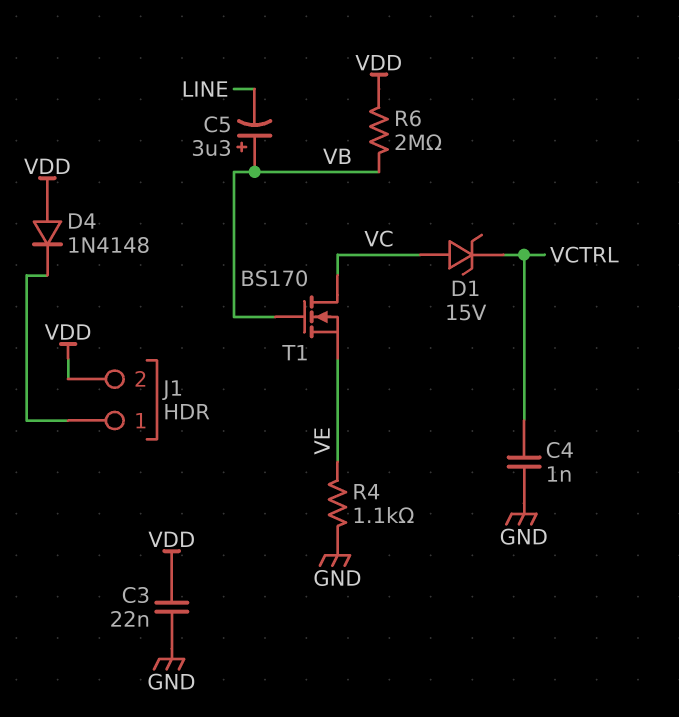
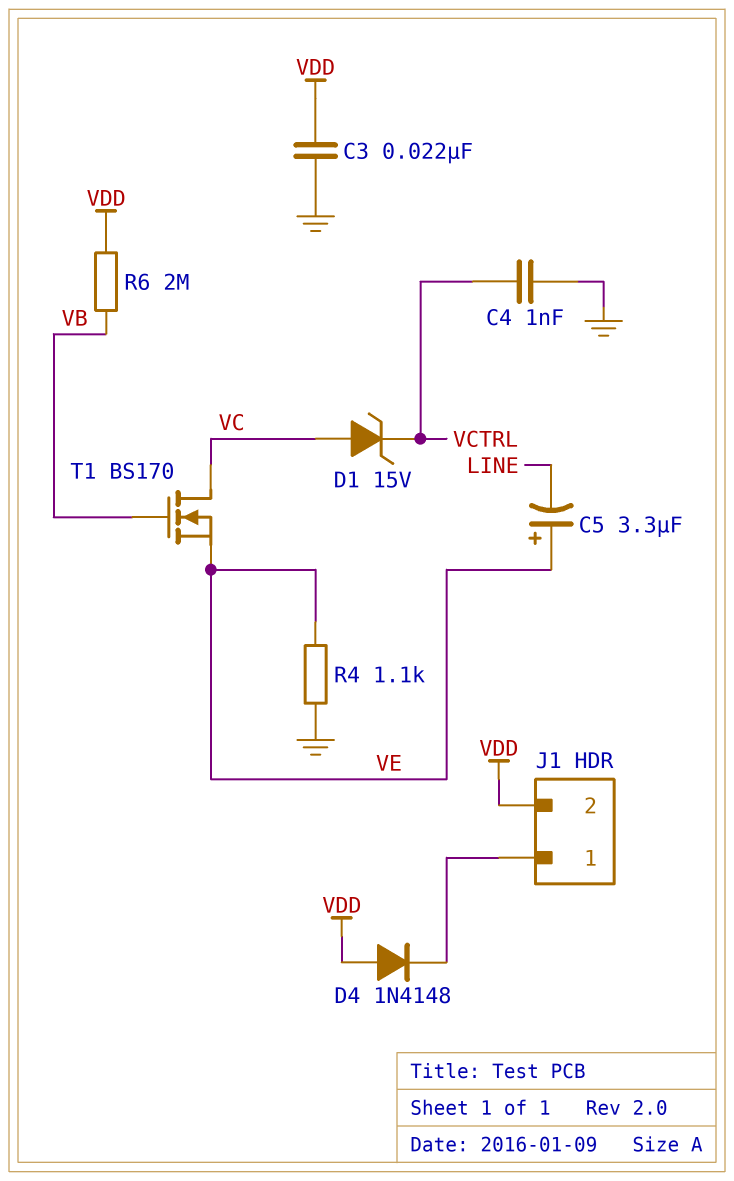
C5: 3.3uF (plus VB, minus LINE) -> 3.3uF (plus VE, minus LINE)

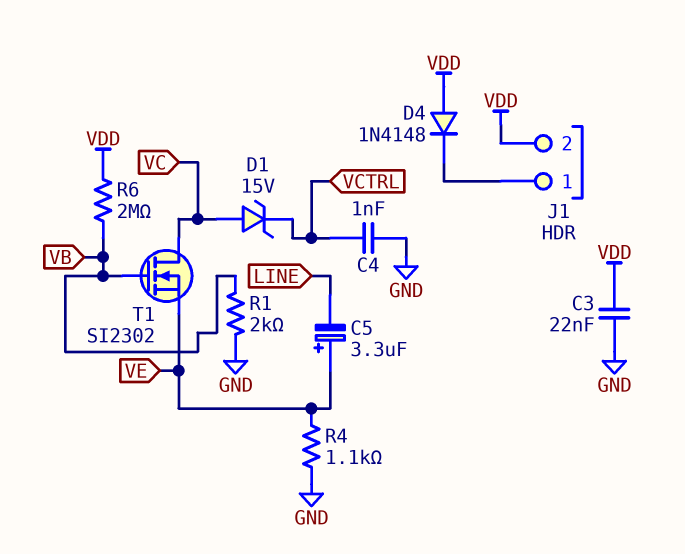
R1: none -> 2k (GND, VB)
T1: NMOS BS170 (G VB, D VC, S VE) -> NMOS SI2302 (G VB, D VC, S VE)

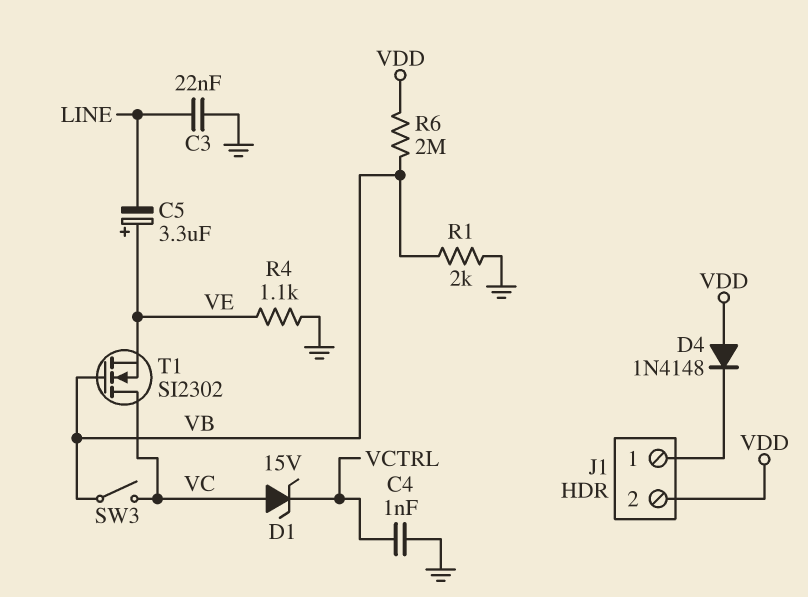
C3: 22nF (GND, VDD) -> 22nF (GND, LINE)
SW3: none -> switch (VB, VC)

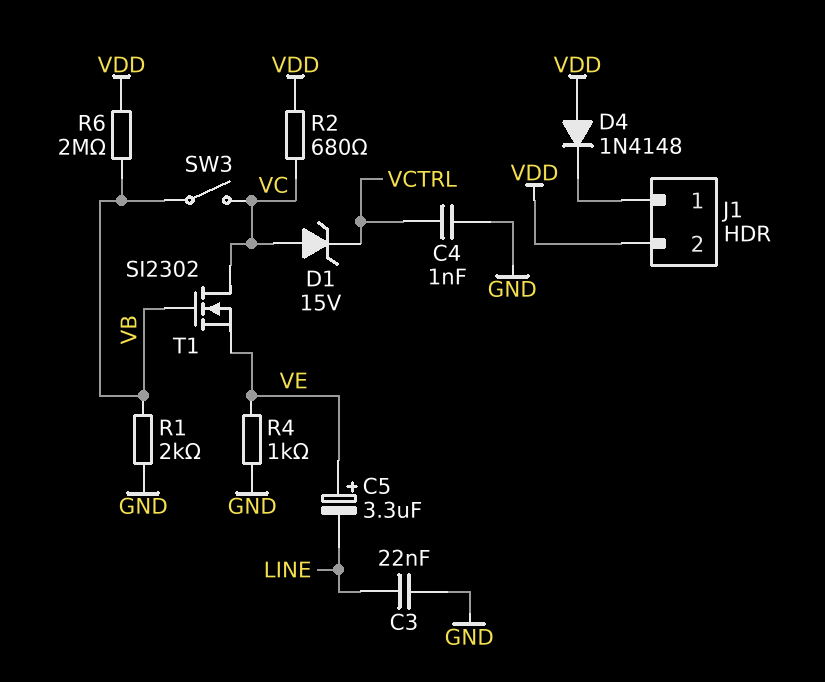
R2: none -> 680 (VC, VDD)
R4: 1.1k (GND, VE) -> 1k (GND, VE)

